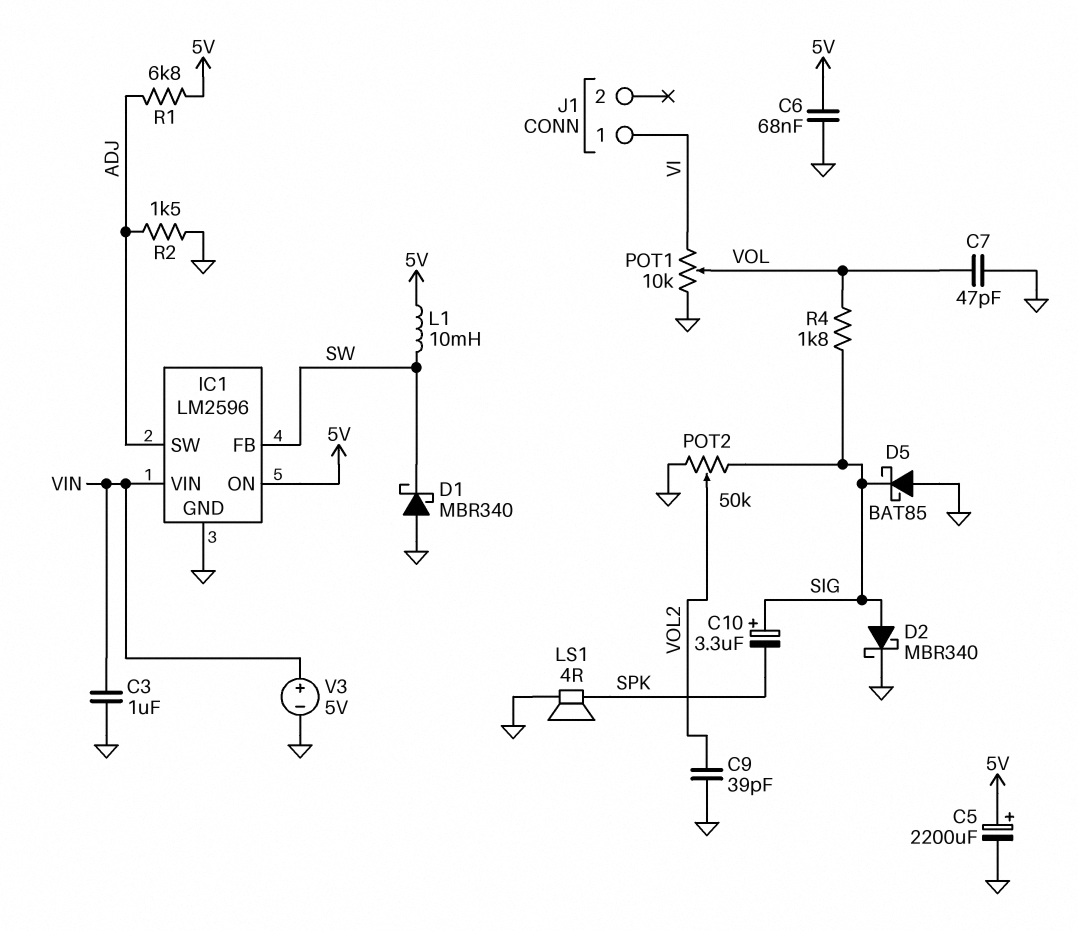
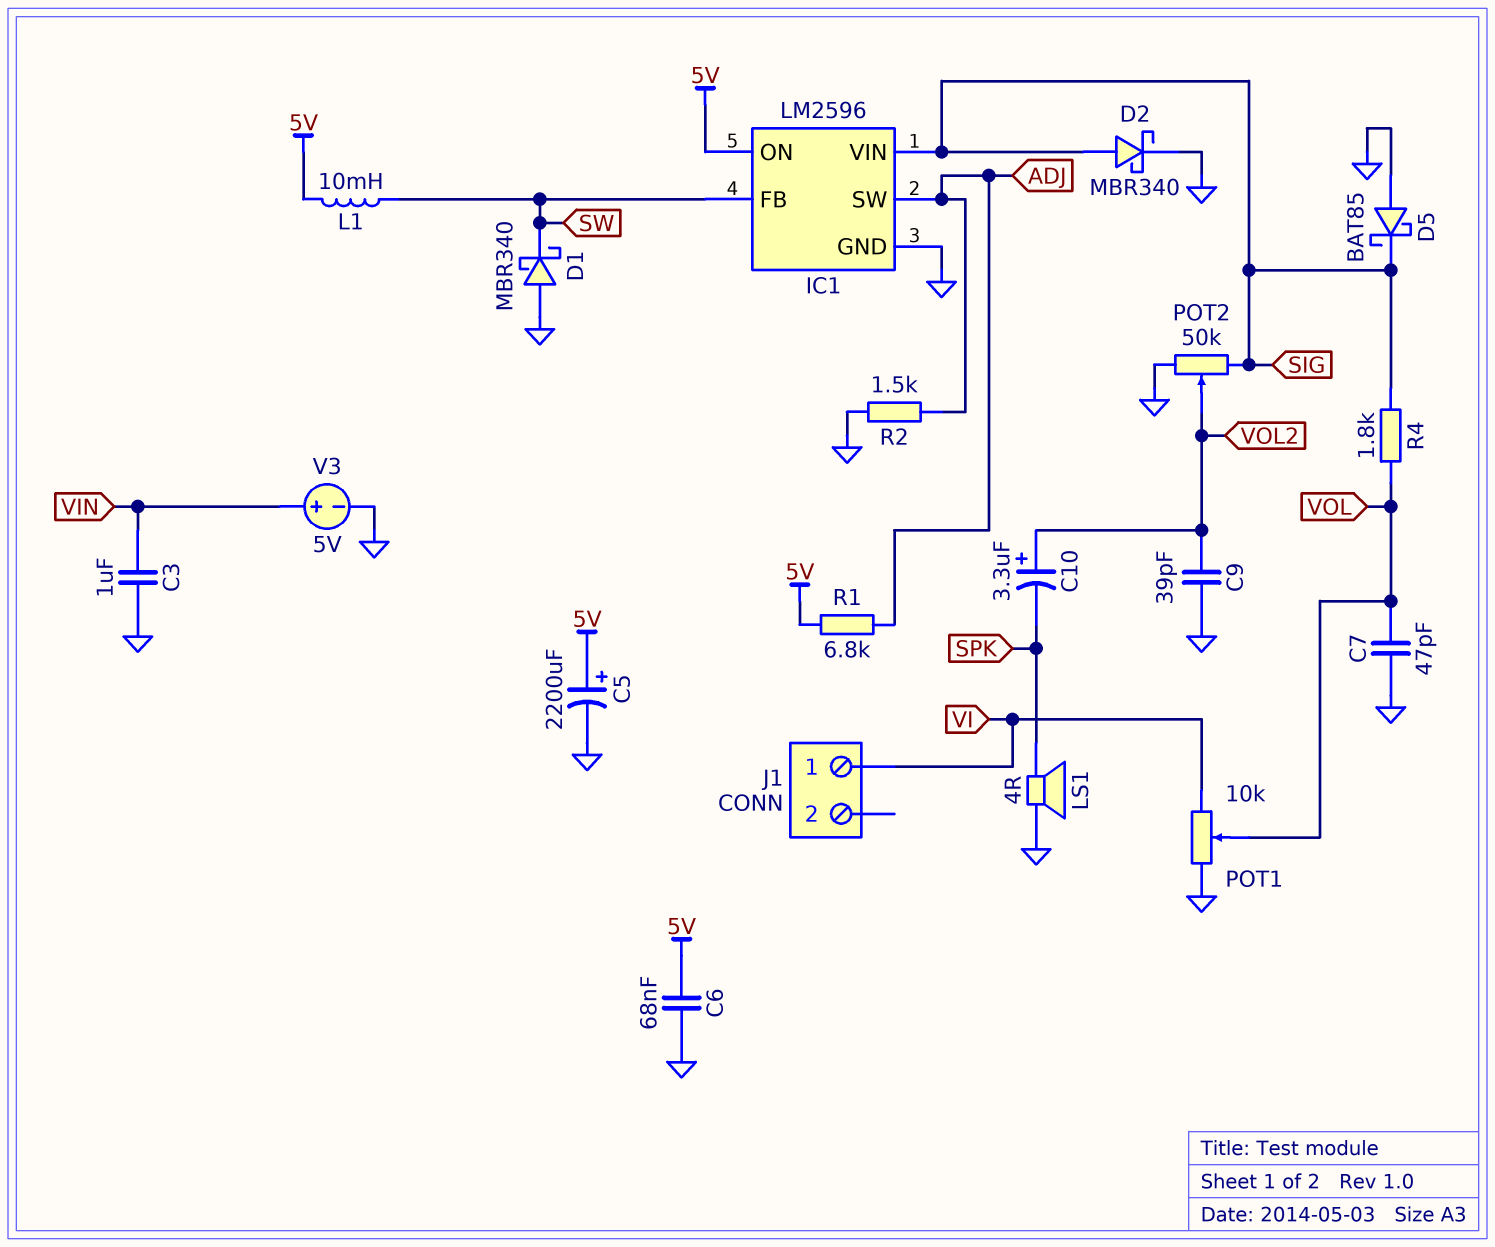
C10: 3.3uF (plus SIG, minus SPK) -> 3.3uF (plus VOL2, minus SPK)
IC1 pin VIN: VIN -> SIG

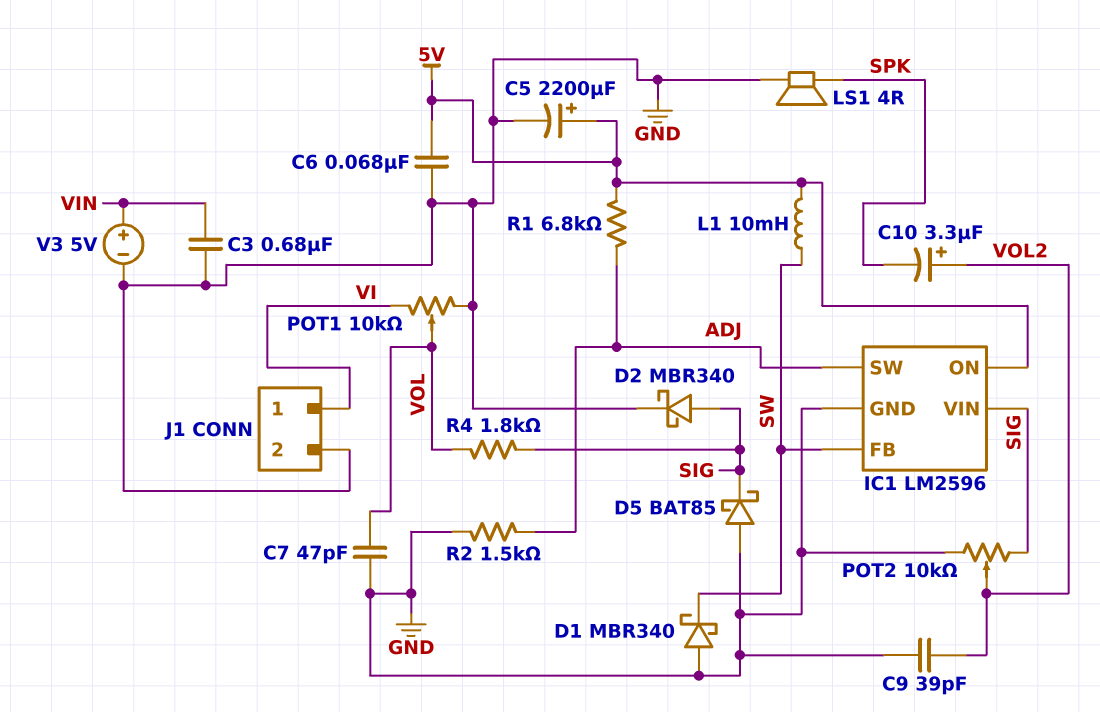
C3: 1uF (GND, VIN) -> 680nF (GND, VIN)
J1 pin 2: none -> GND
POT2: 50k (GND, SIG, wiper VOL2) -> 10k (GND, SIG, wiper VOL2)

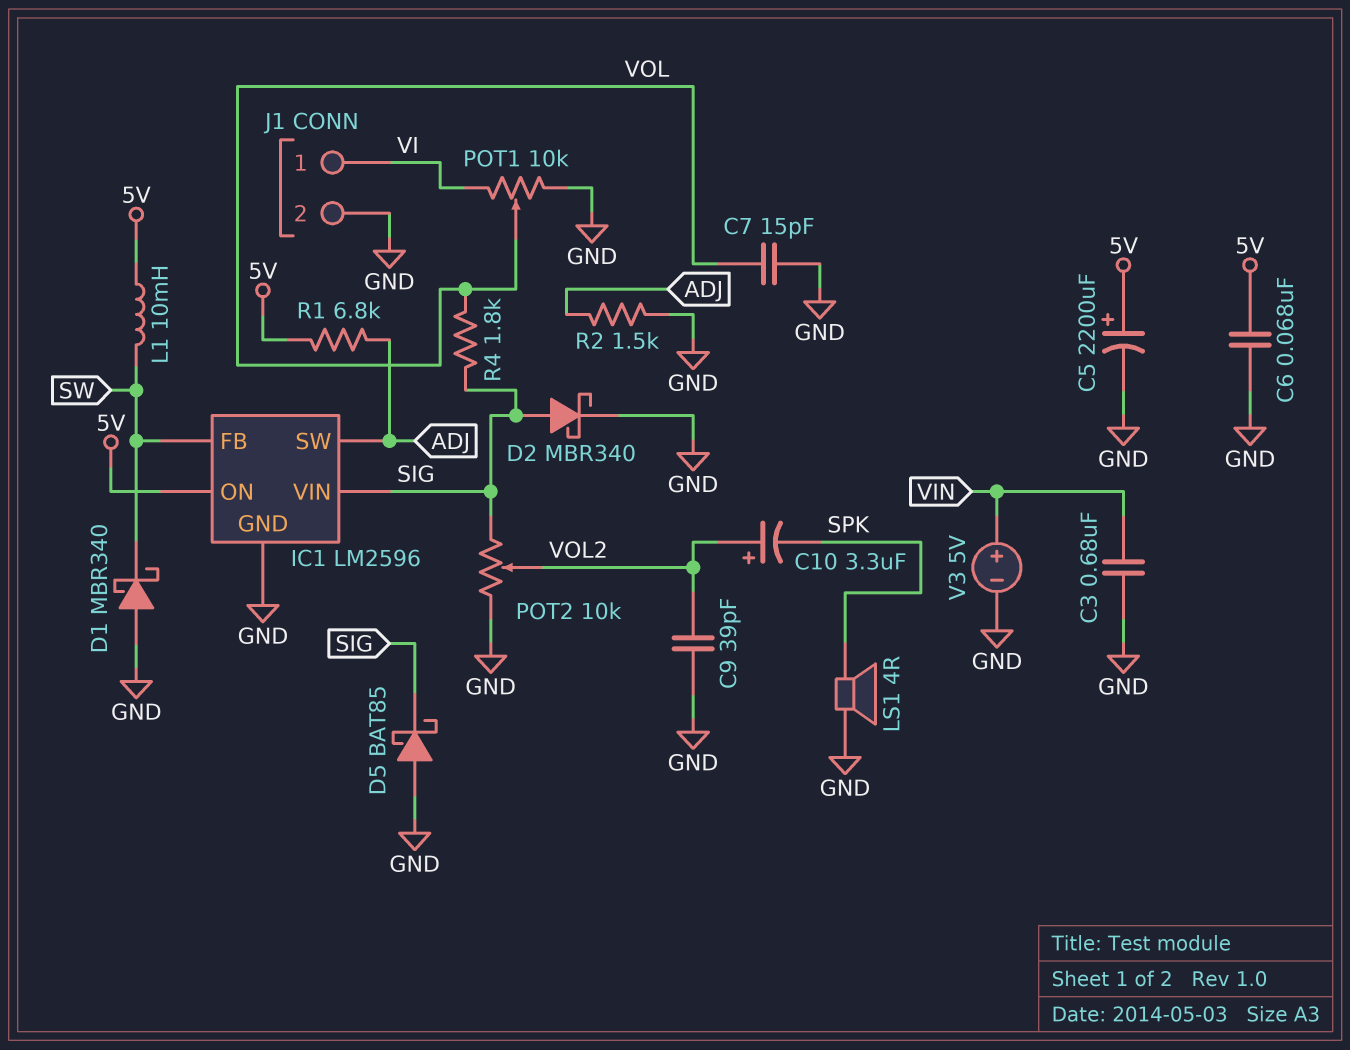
C7: 47pF (GND, VOL) -> 15pF (GND, VOL)

